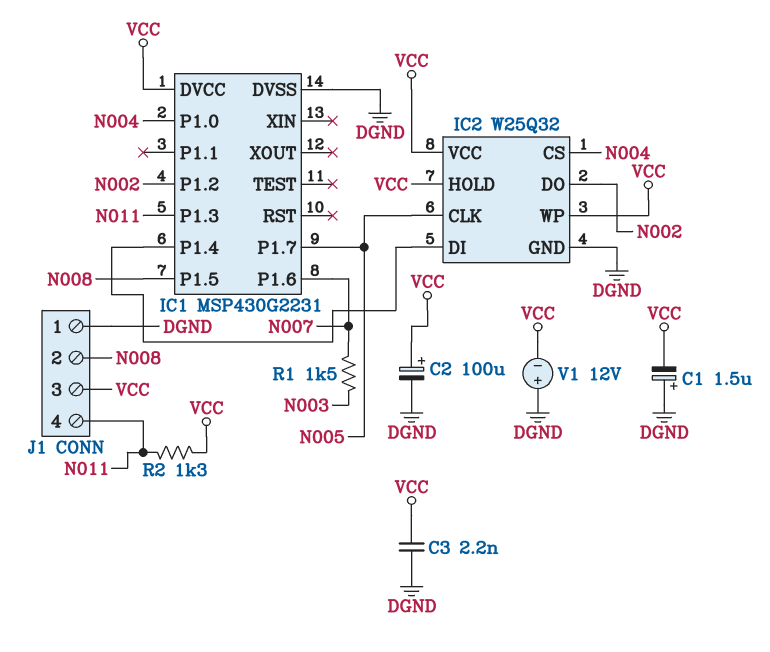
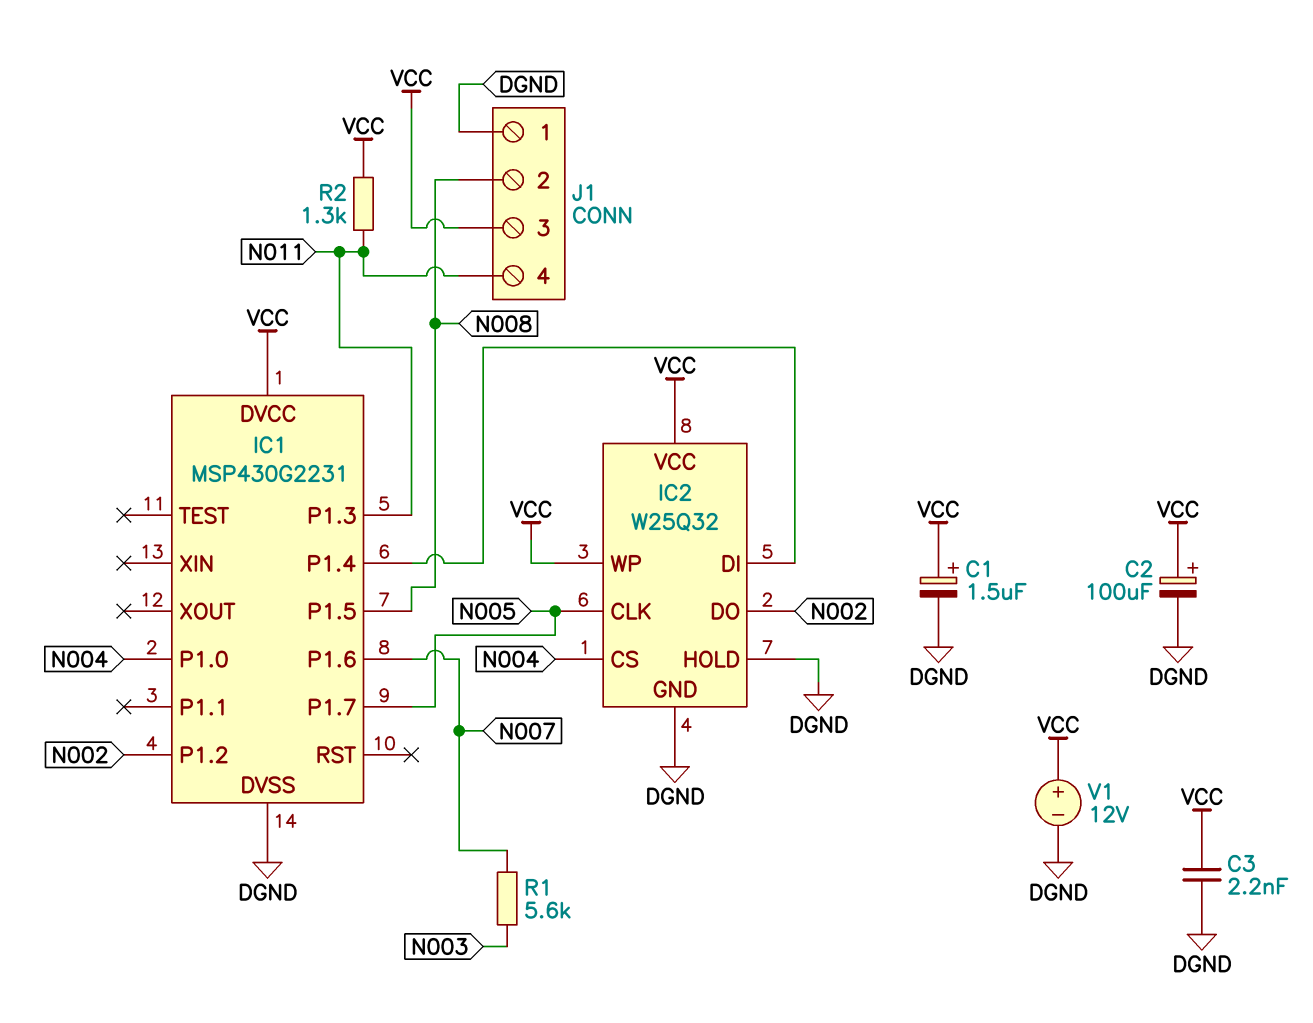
C1: 1.5uF (plus DGND, minus VCC) -> 1.5uF (plus VCC, minus DGND)
IC2 pin HOLD: VCC -> DGND
R1: 1.5k (N003, N007) -> 5.6k (N003, N007)
V1: 12V (plus DGND, minus VCC) -> 12V (plus VCC, minus DGND)

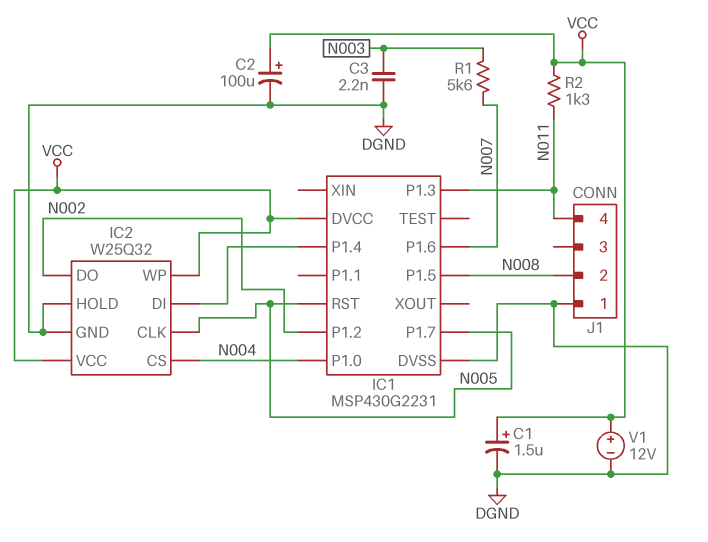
C3: 2.2nF (DGND, VCC) -> 2.2nF (DGND, N003)
IC1 pin RST: none -> N005
J1 pin 3: VCC -> none

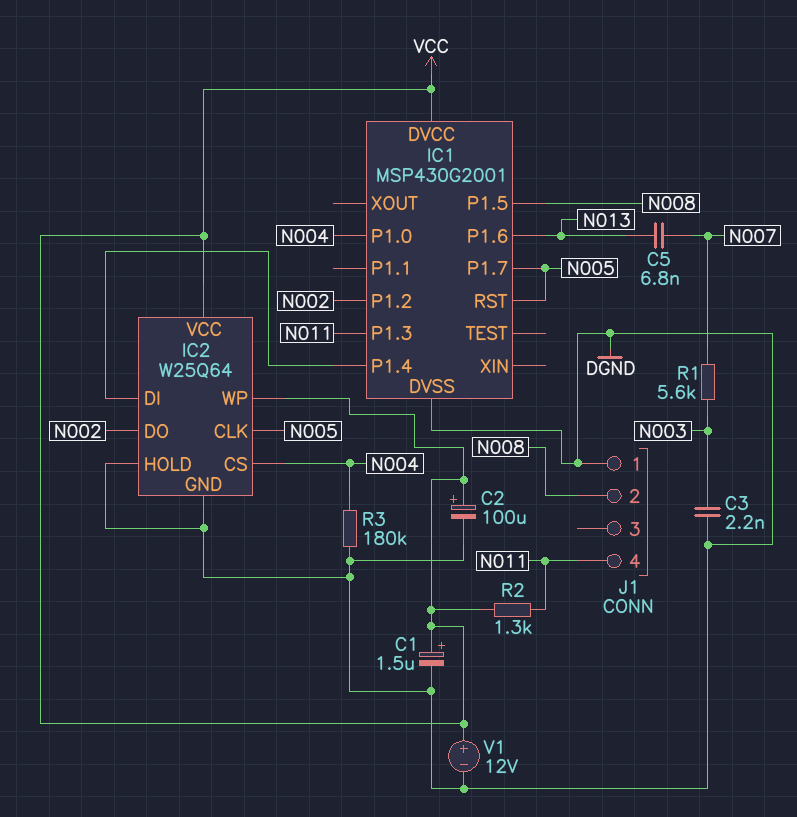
C5: none -> 6.8nF (N007, N013)
IC1: MSP430G2231 -> MSP430G2001
IC1 pin P1.6: N007 -> N013
IC2: W25Q32 -> W25Q64
R3: none -> 180k (DGND, N004)

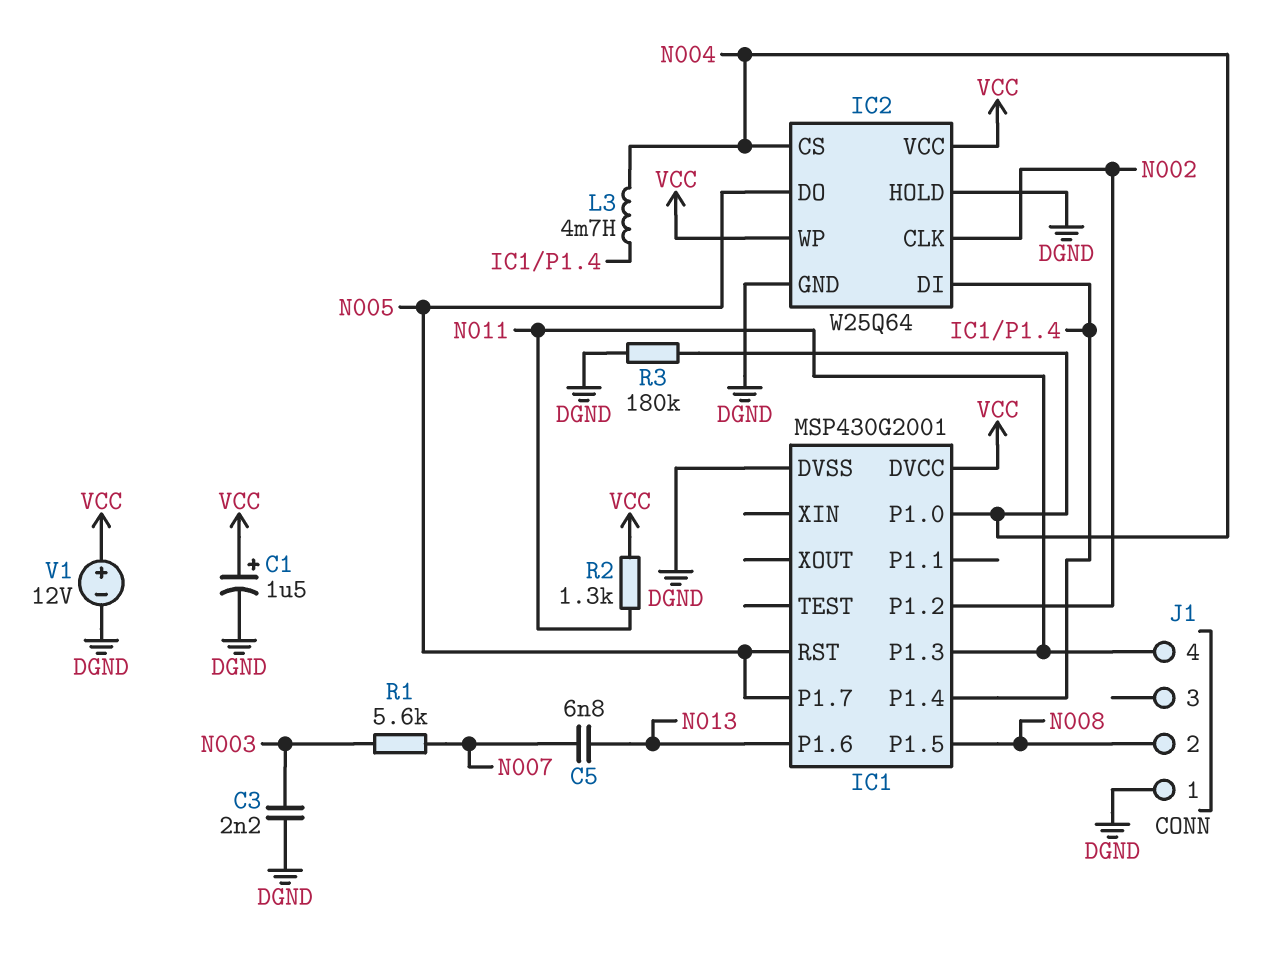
C2: 100uF (plus VCC, minus DGND) -> none
IC2 pin CLK: N005 -> N002
IC2 pin DO: N002 -> N005
L3: none -> 4.7mH (IC1/P1.4, N004)

